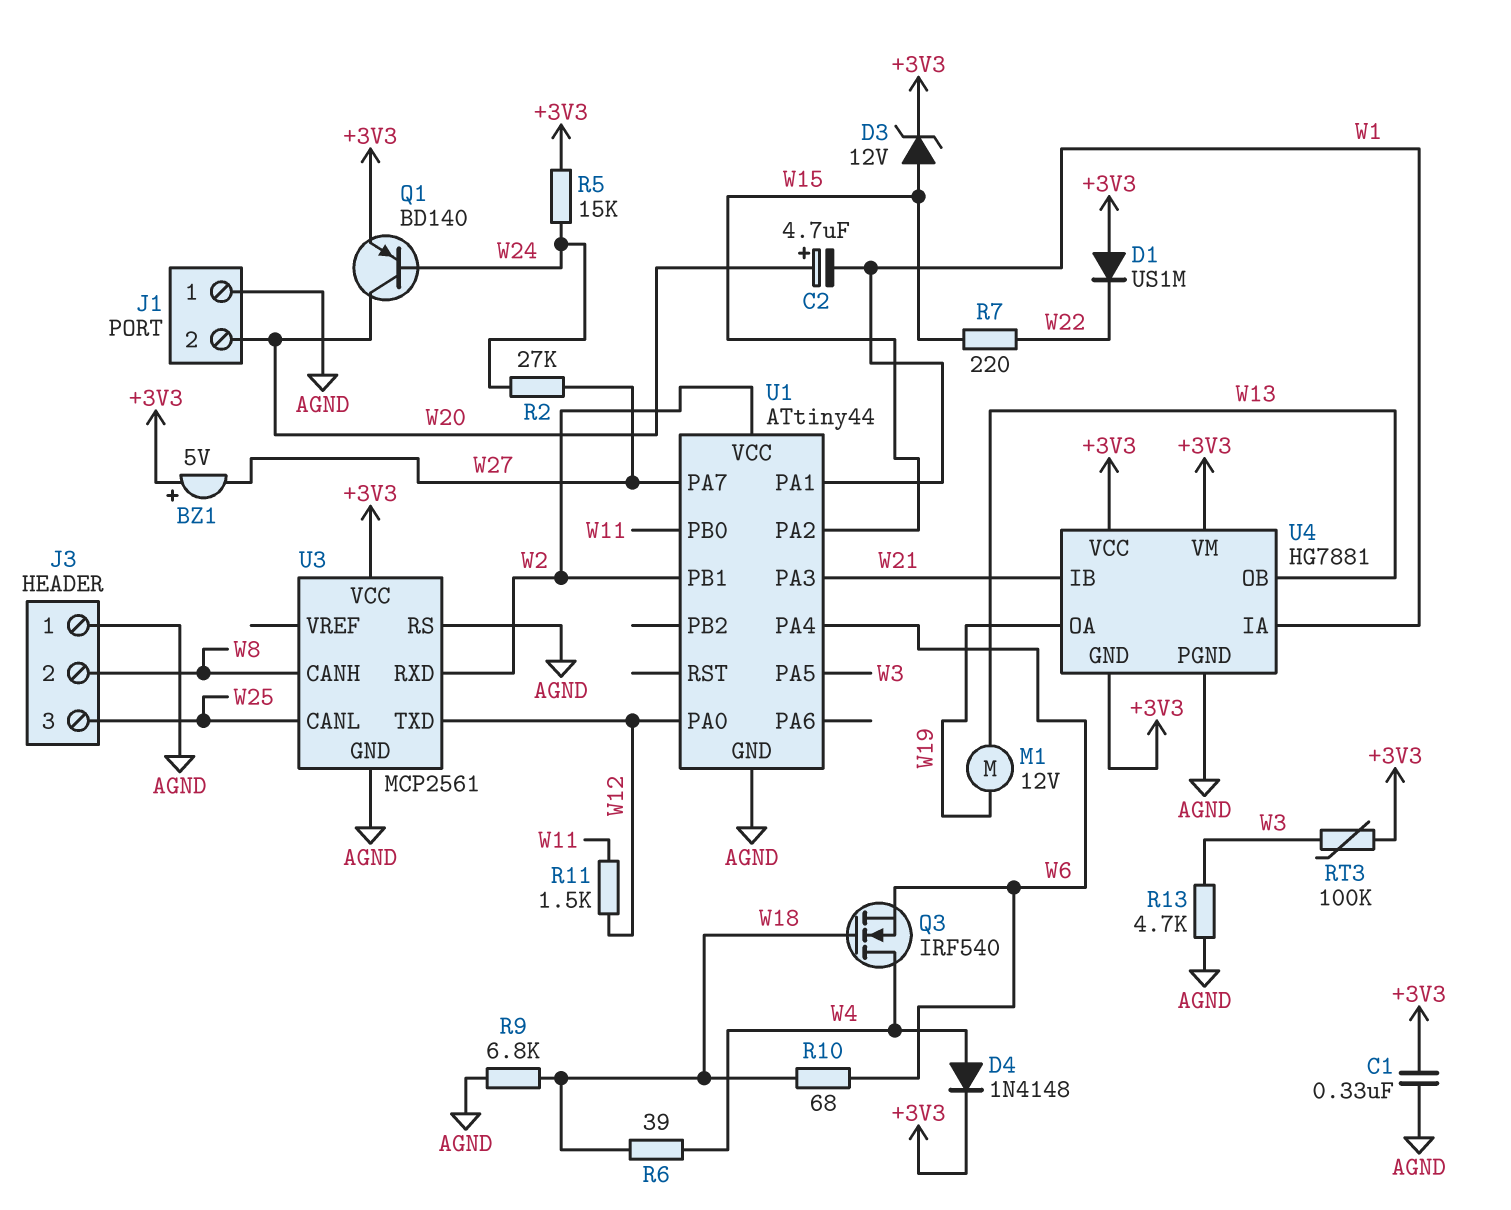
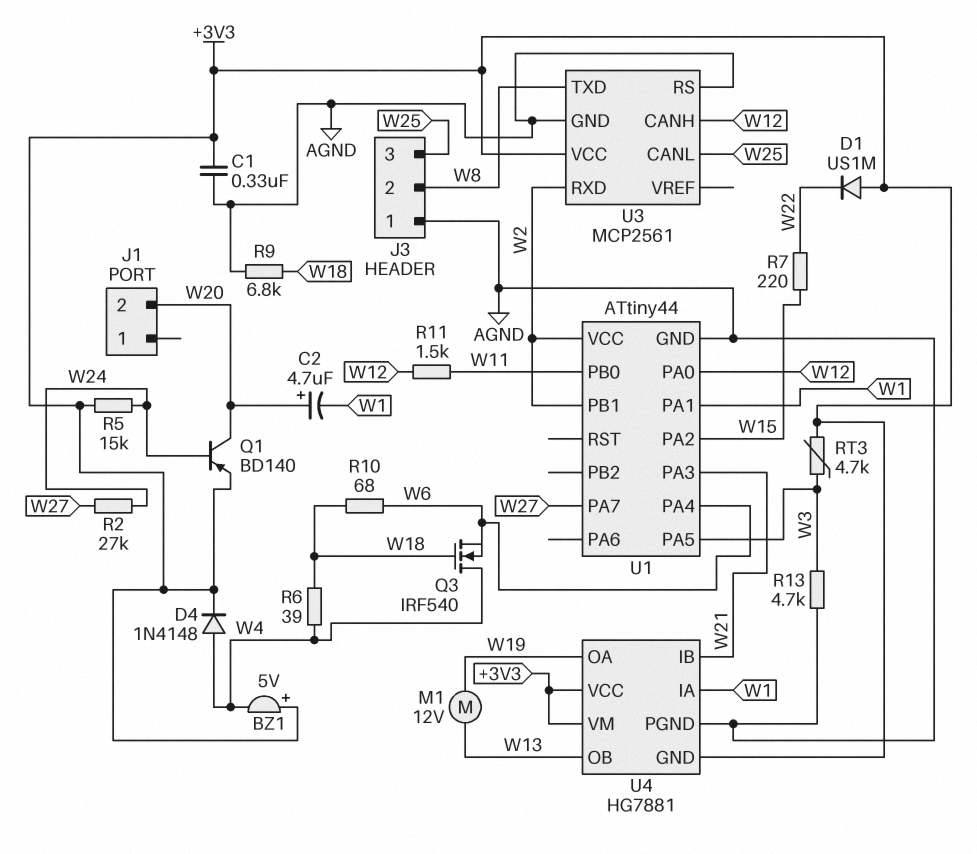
BZ1: buzzer 5V (plus +3V3, minus W27) -> buzzer 5V (plus +3V3, minus W4)
D3: zener 12V (A W15, K +3V3) -> none
J1 pin 1: AGND -> none
RT3: 100k (+3V3, W3) -> 4.7k (+3V3, W3)
U3 pin CANH: W8 -> W12
U3 pin TXD: W12 -> W8

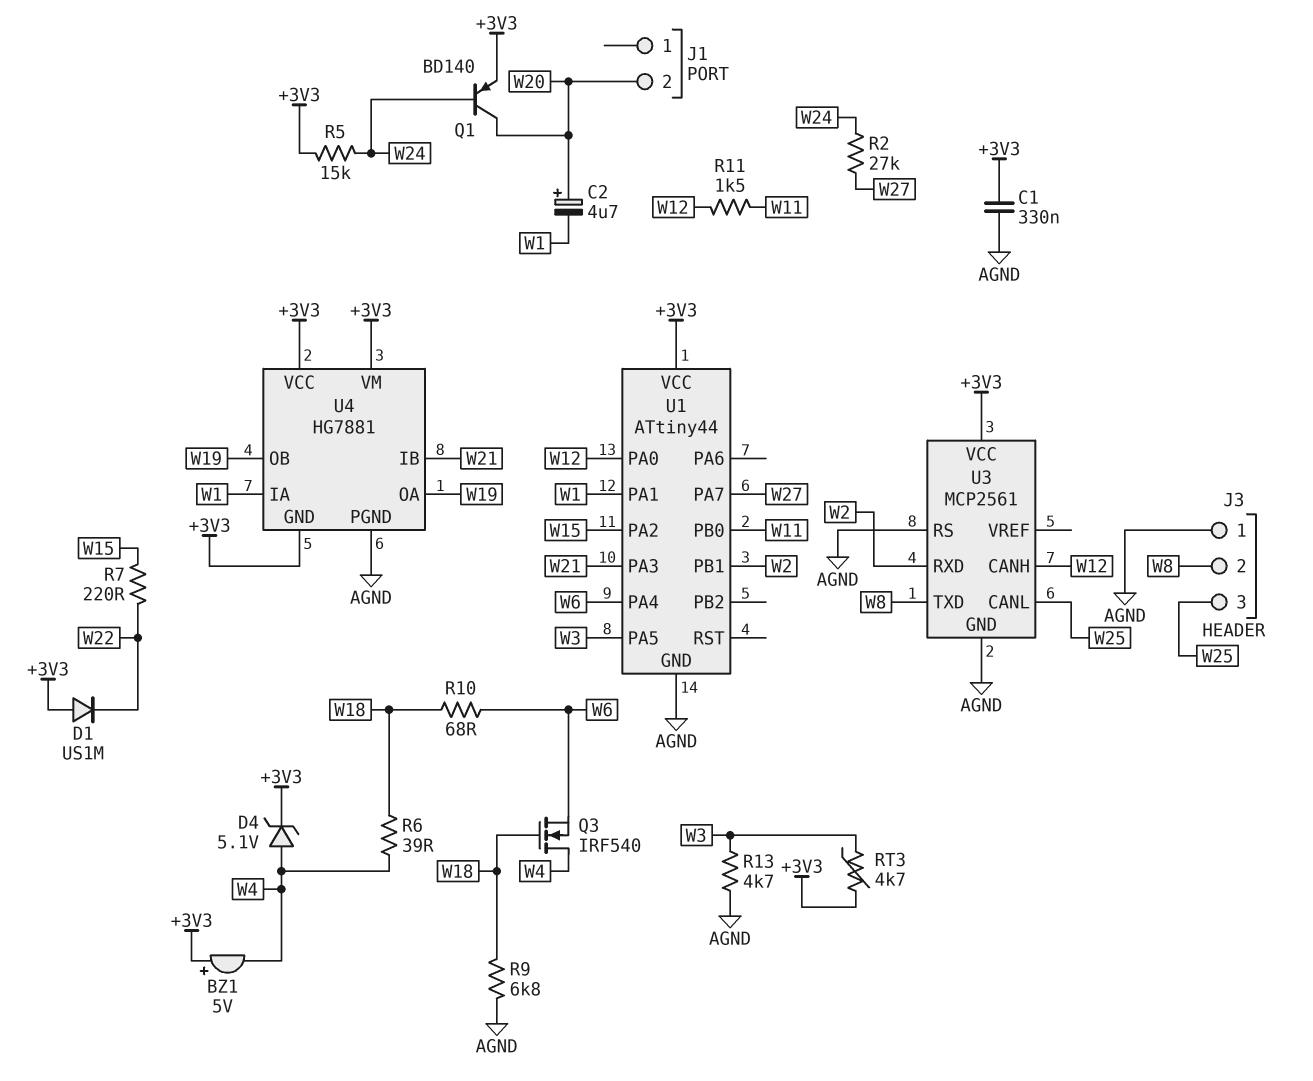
D4: diode 1N4148 (A W4, K +3V3) -> zener 5.1V (A W4, K +3V3)
M1: motor 12V (W13, W19) -> none
U1 pin VCC: W2 -> +3V3
U4 pin OB: W13 -> W19

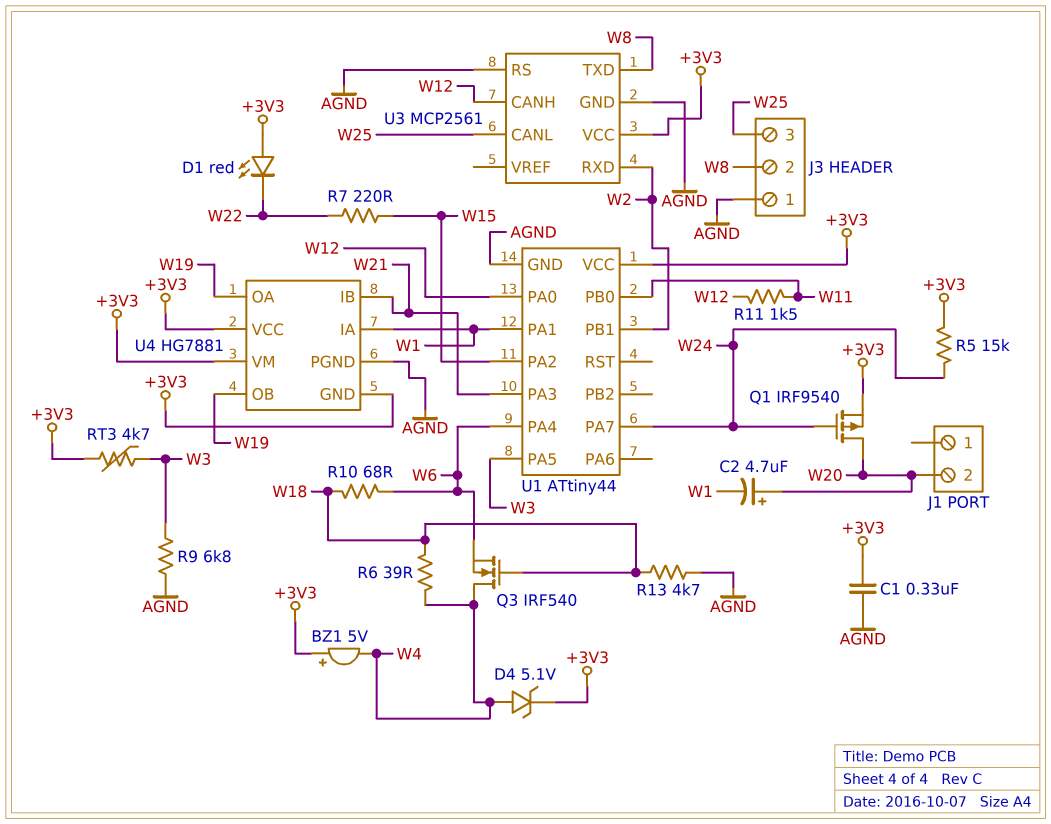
D1: diode US1M (A +3V3, K W22) -> LED red (A +3V3, K W22)
Q1: PNP BD140 (B W24, C W20, E +3V3) -> PMOS IRF9540 (G W24, D W20, S +3V3)
R2: 27k (W24, W27) -> none
R9: 6.8k (AGND, W18) -> 6.8k (AGND, W3)
R13: 4.7k (AGND, W3) -> 4.7k (AGND, W18)
U1 pin PA7: W27 -> W24

